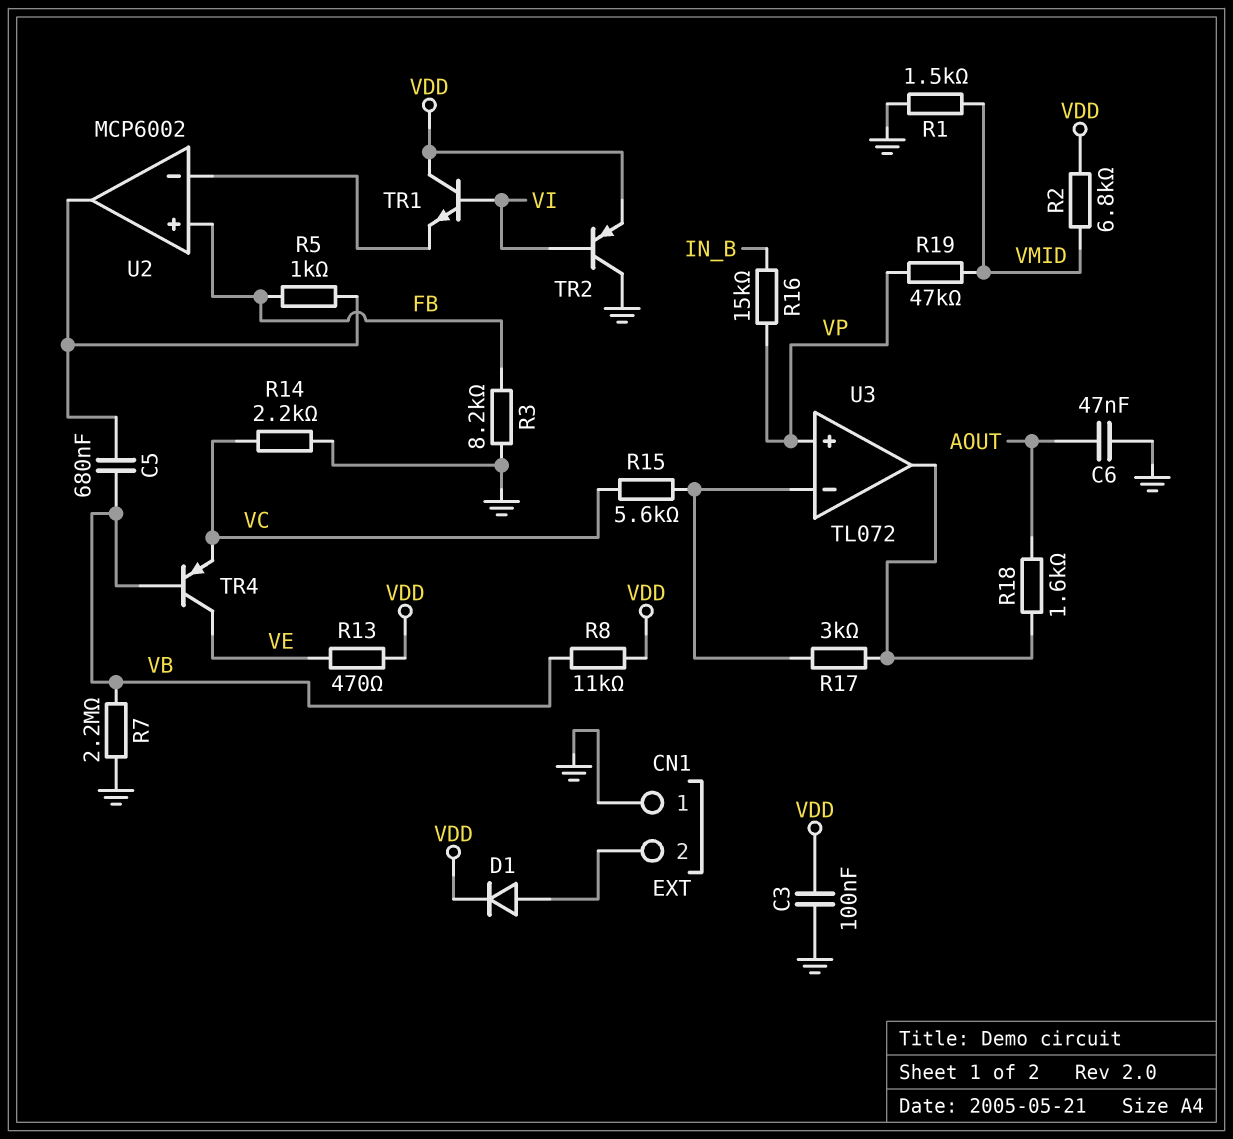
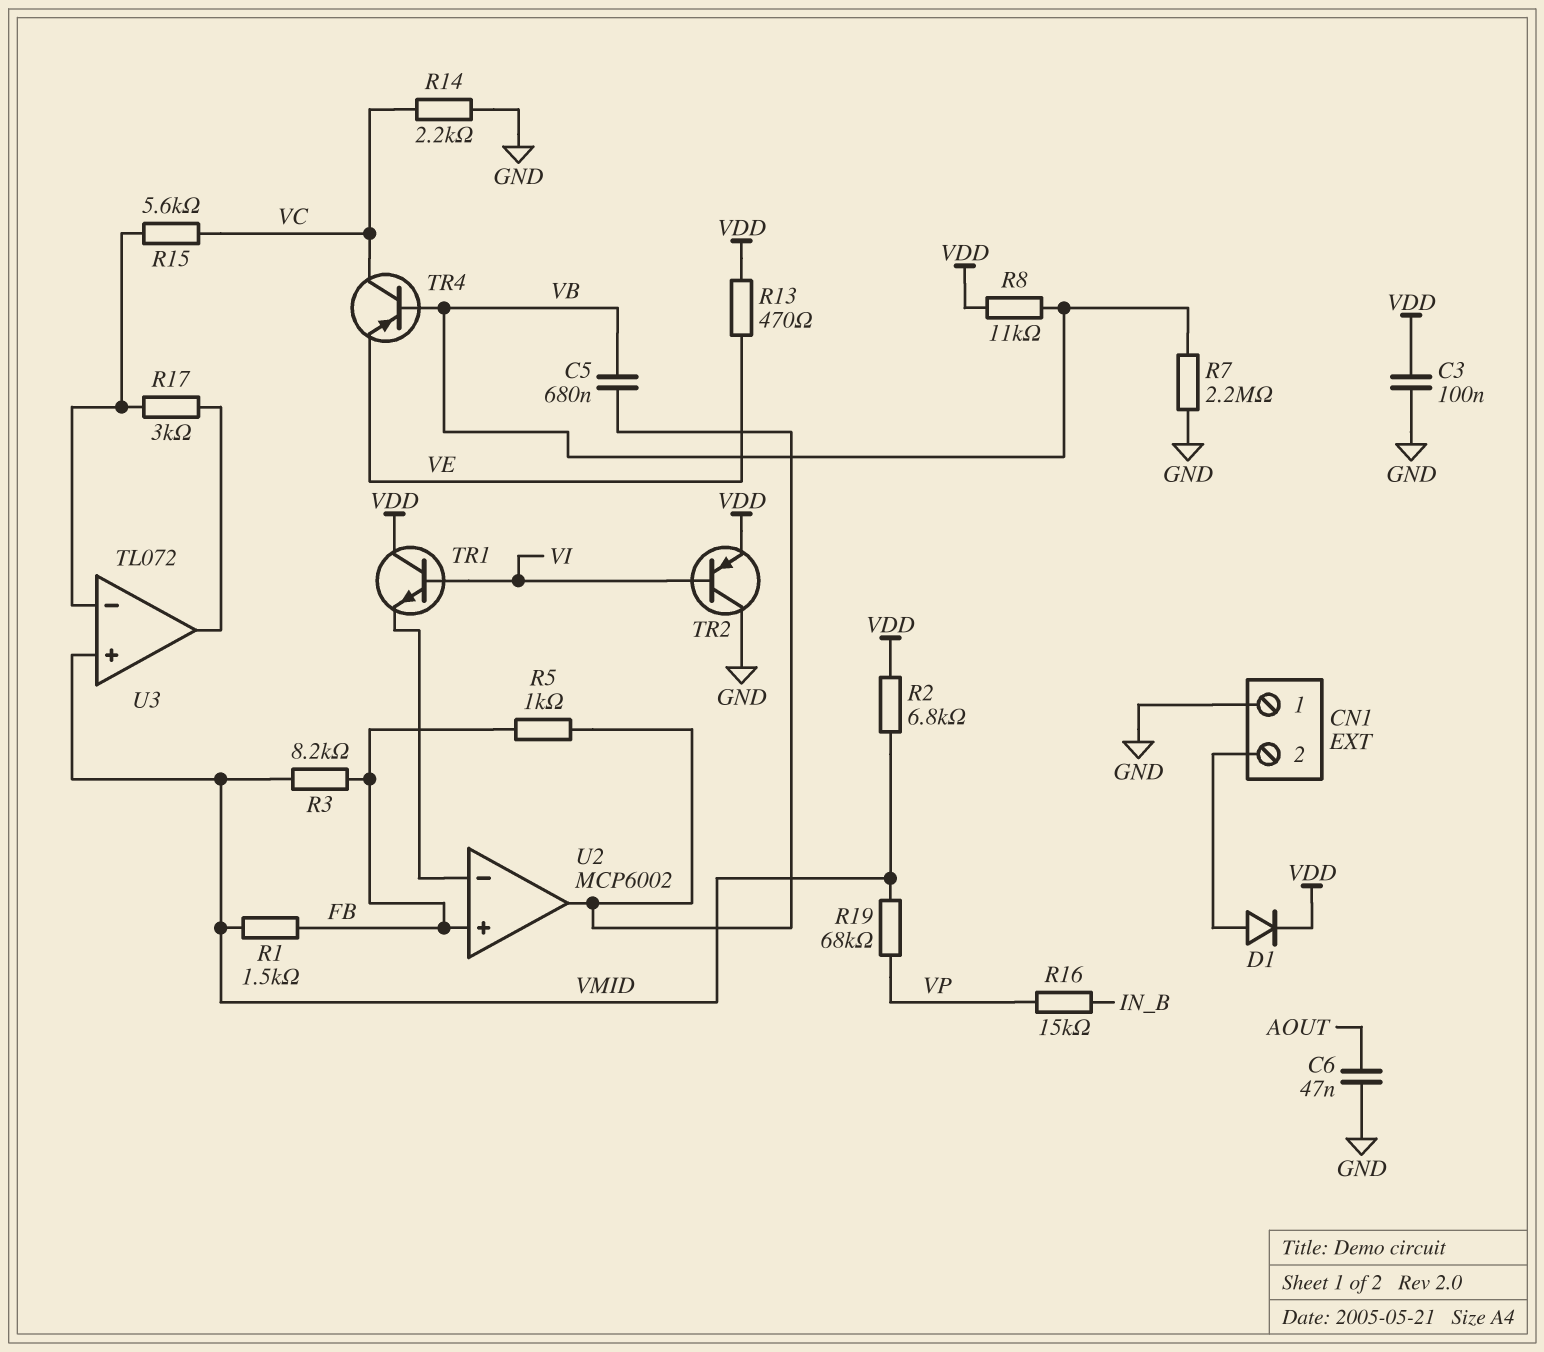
R1: 1.5k (GND, VMID) -> 1.5k (FB, VMID)
R3: 8.2k (FB, GND) -> 8.2k (FB, VMID)
R18: 1.6k (AOUT, U3/out) -> none
R19: 47k (VMID, VP) -> 68k (VMID, VP)
TR4: PNP (B VB, C VE, E VC) -> PNP (B VB, C VC, E VE)
U3 pin in+: VP -> VMID

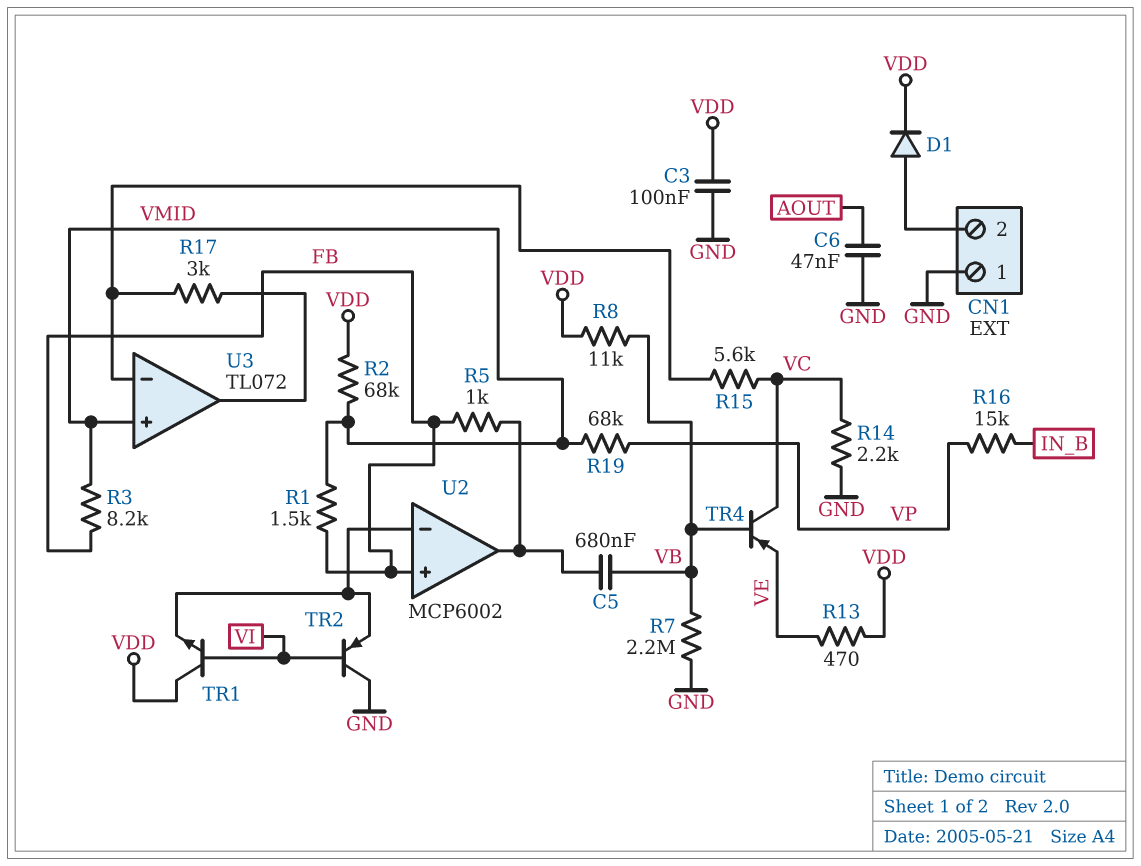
R2: 6.8k (VDD, VMID) -> 68k (VDD, VMID)
TR2: PNP (B VI, C GND, E VDD) -> PNP (B VI, C GND, E U2/in-)

